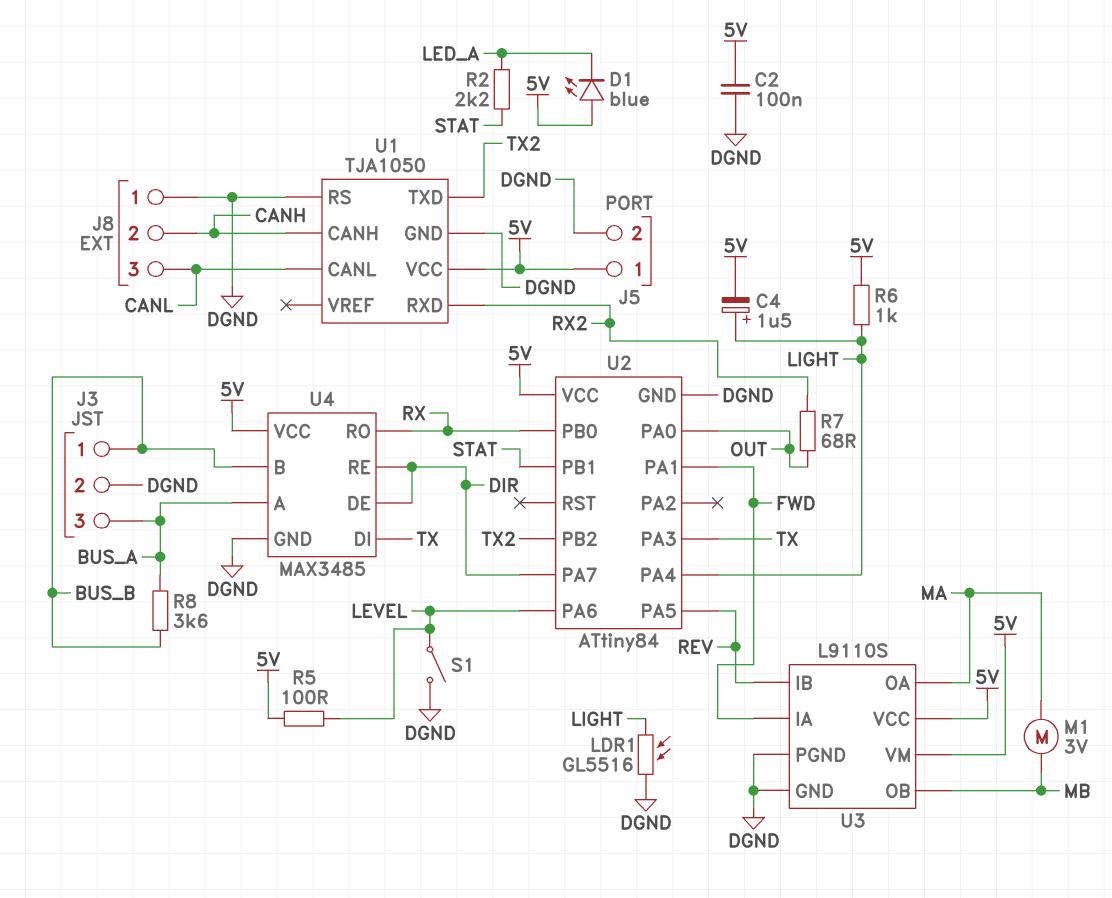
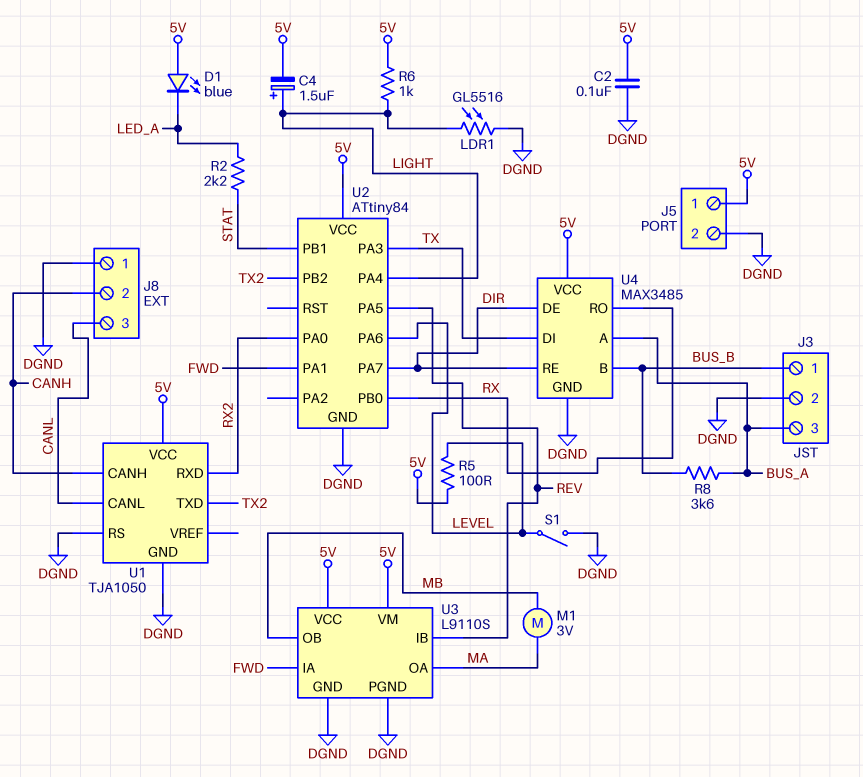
R7: 68 (OUT, RX2) -> none
U2 pin PA0: OUT -> RX2

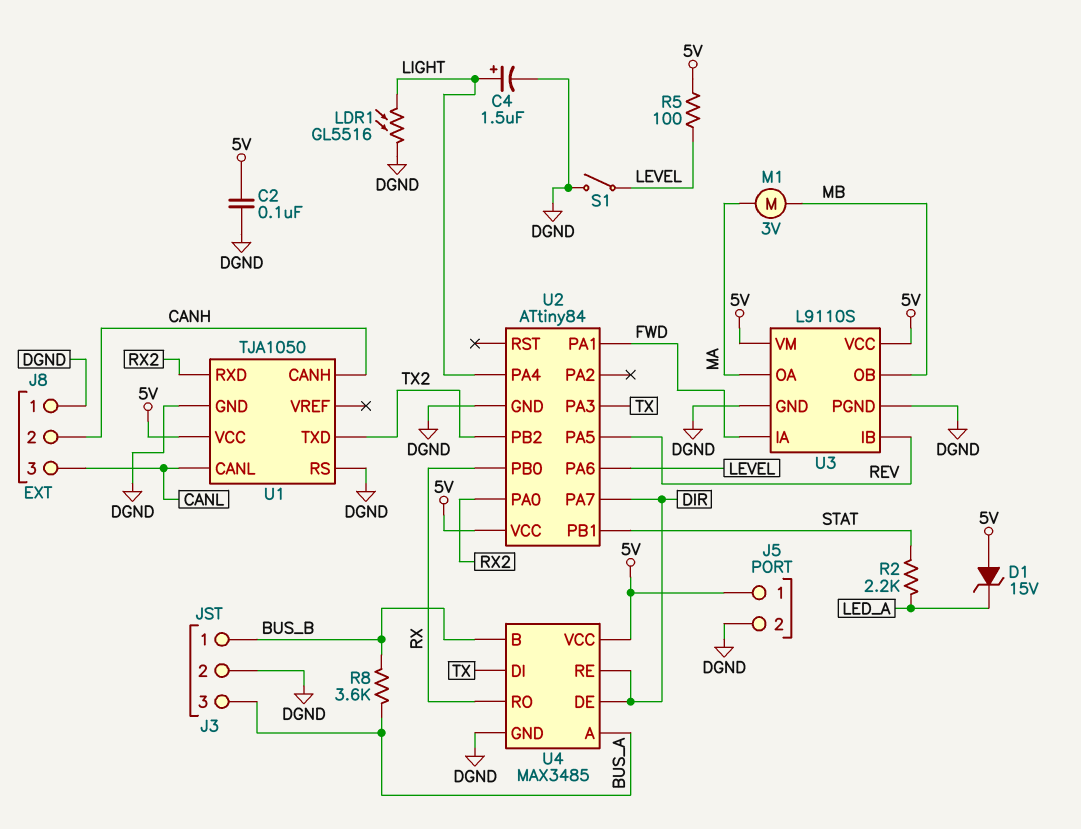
C4: 1.5uF (plus LIGHT, minus 5V) -> 1.5uF (plus LIGHT, minus DGND)
D1: LED blue (A 5V, K LED_A) -> zener 15V (A 5V, K LED_A)
R6: 1k (5V, LIGHT) -> none

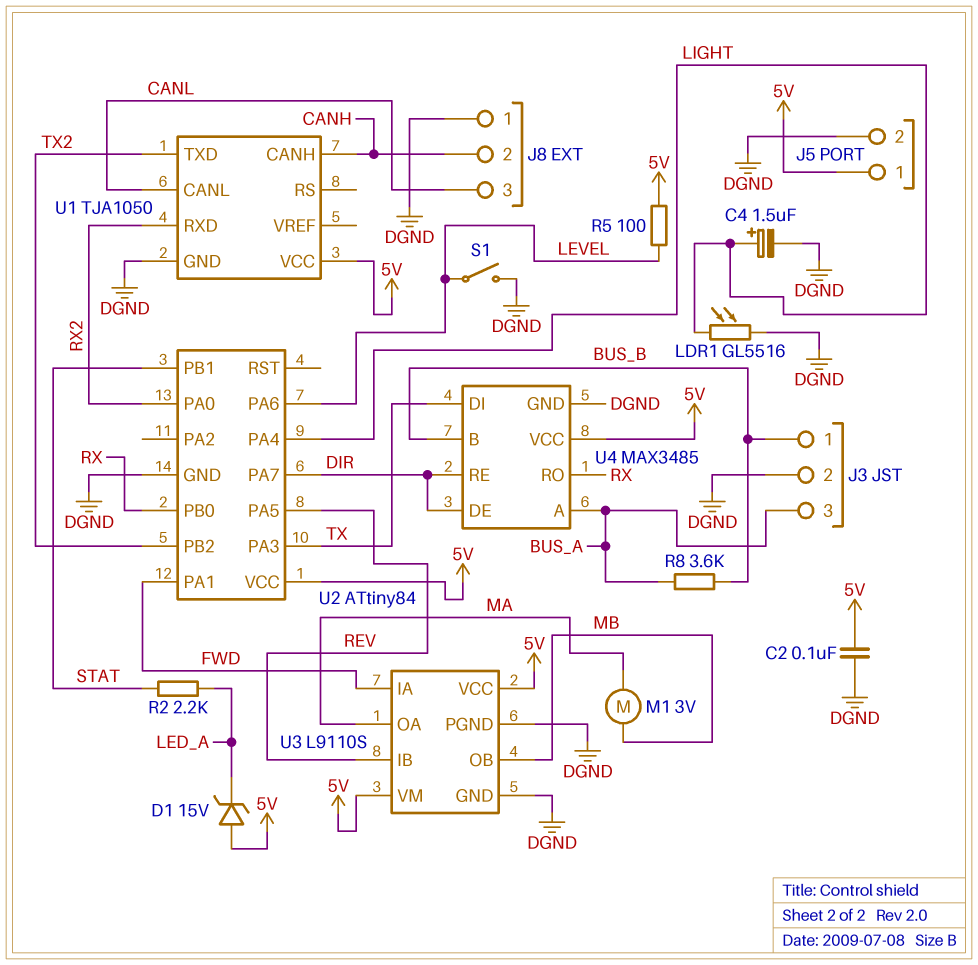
U1 pin RS: DGND -> none

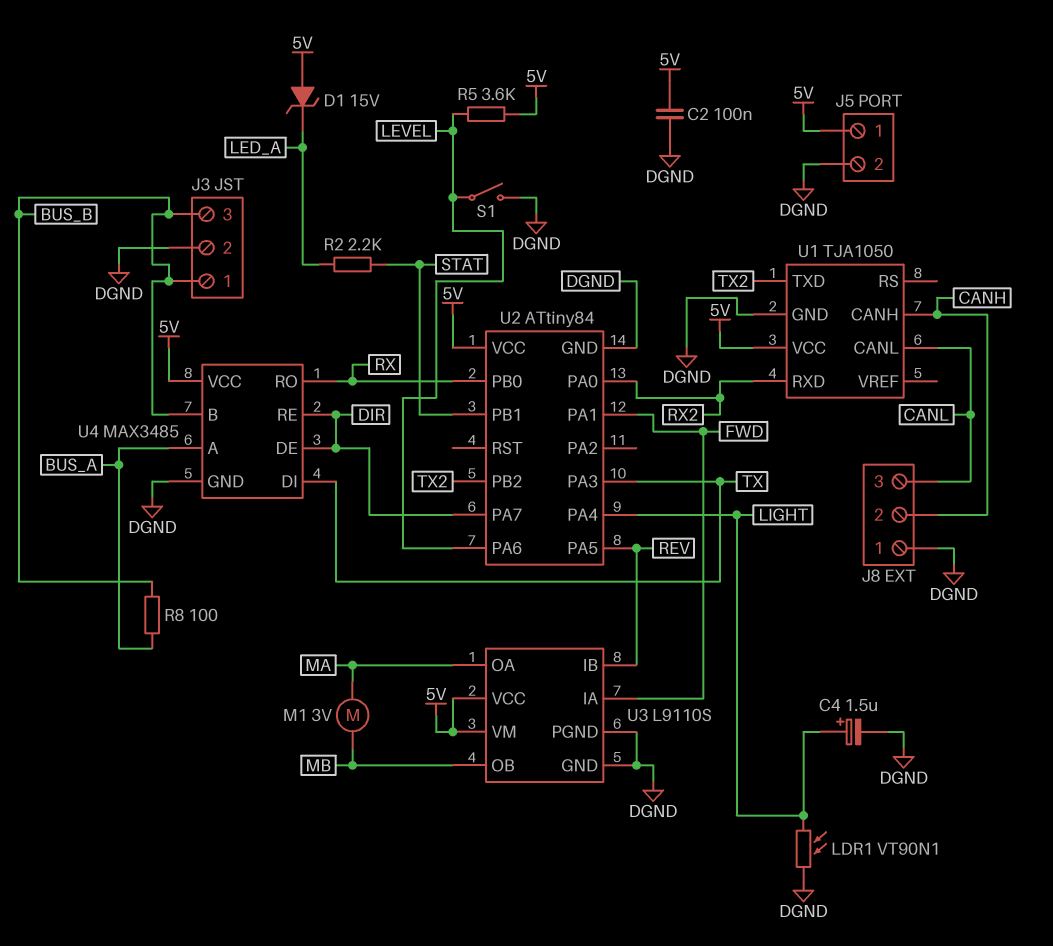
J3 pin 3: BUS_A -> BUS_B
LDR1: GL5516 (DGND, LIGHT) -> VT90N1 (DGND, LIGHT)
R5: 100 (5V, LEVEL) -> 3.6k (5V, LEVEL)
R8: 3.6k (BUS_A, BUS_B) -> 100 (BUS_A, BUS_B)

